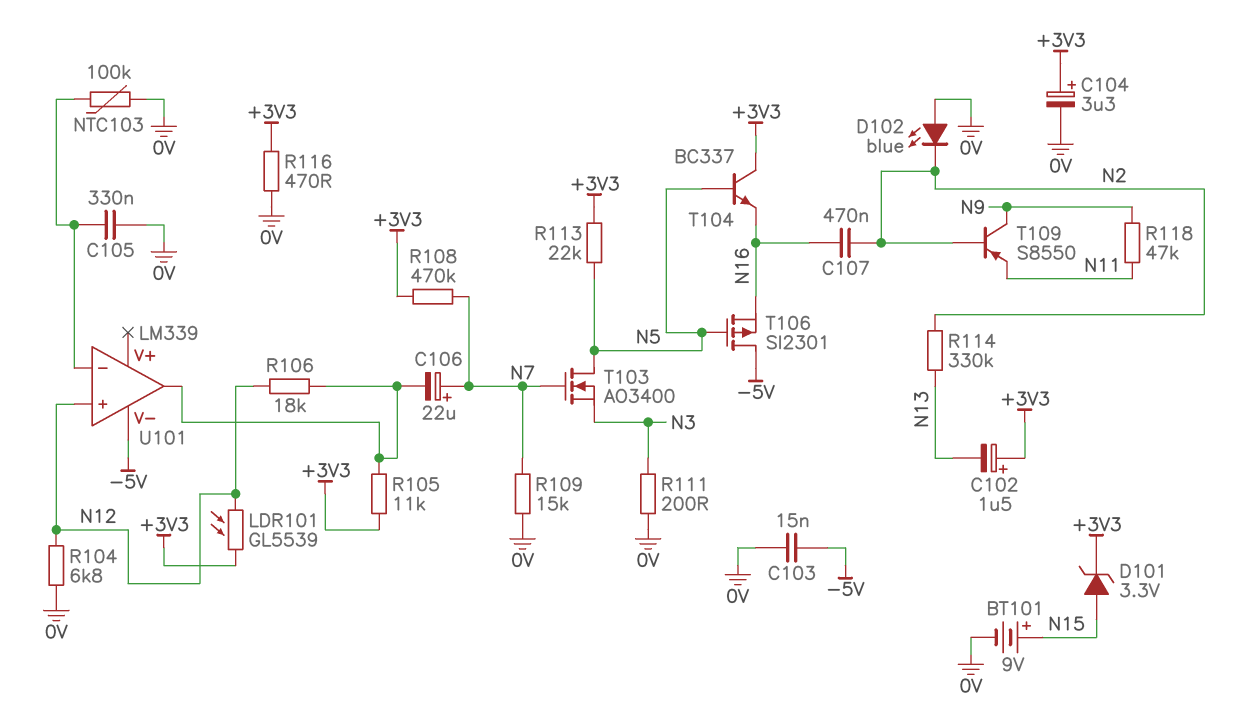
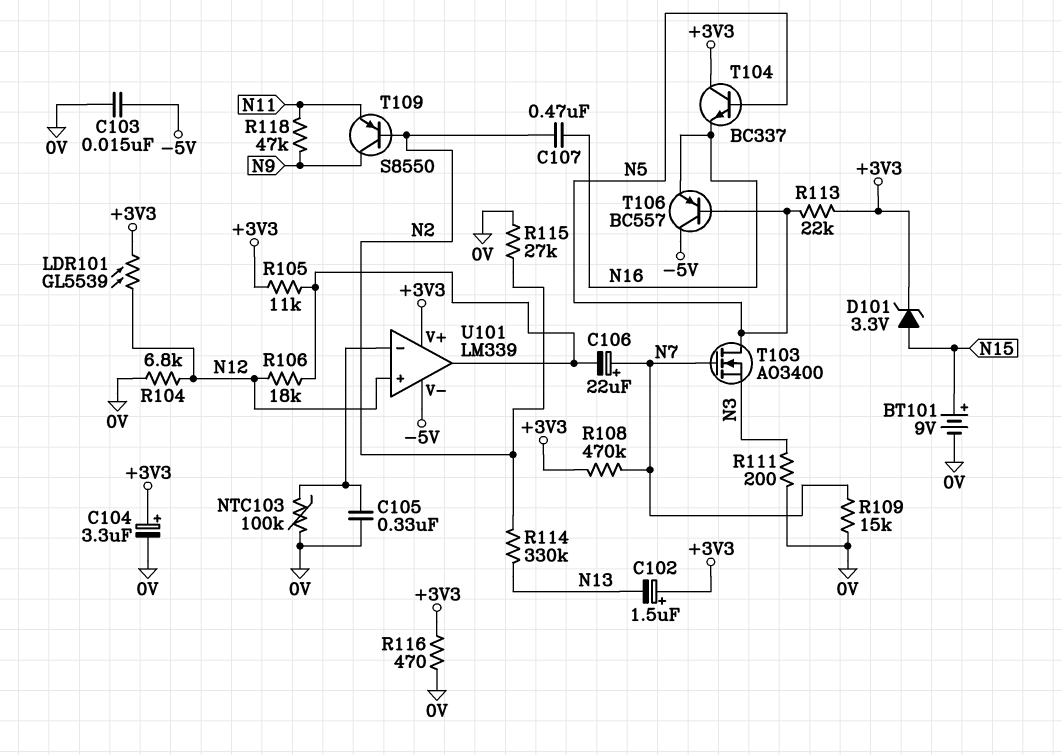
D102: LED blue (A 0V, K N2) -> none
R115: none -> 27k (0V, N2)
T106: PMOS SI2301 (G N5, D -5V, S N16) -> PNP BC557 (B N5, C -5V, E N16)
U101 pin V+: none -> +3V3

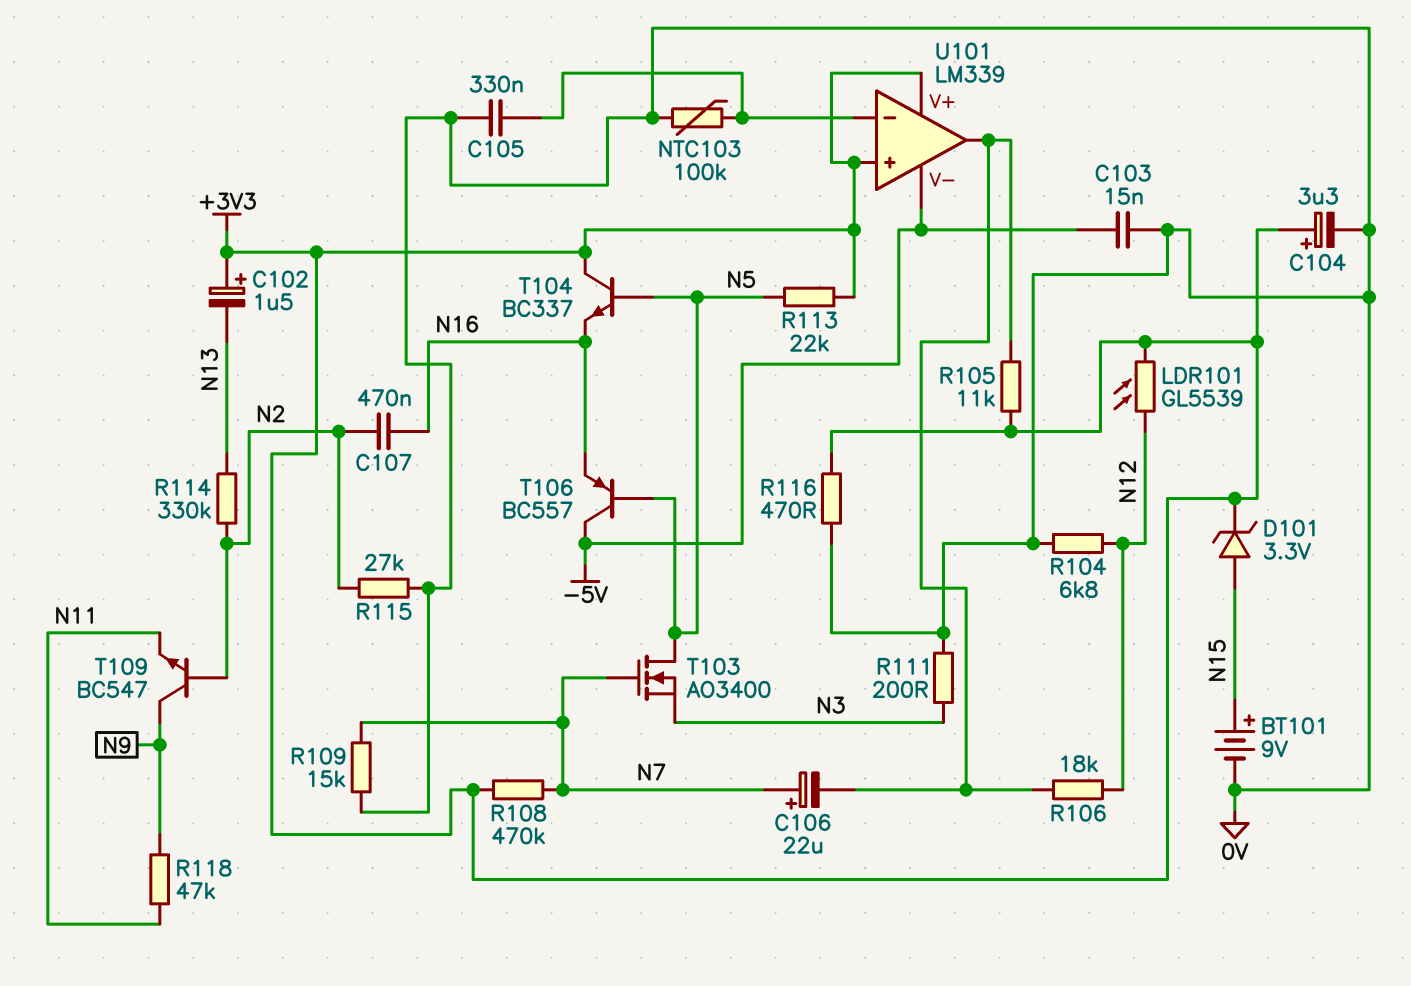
T109: PNP S8550 (B N2, C N9, E N11) -> NPN BC547 (B N2, C N9, E N11)
U101 pin in+: N12 -> +3V3

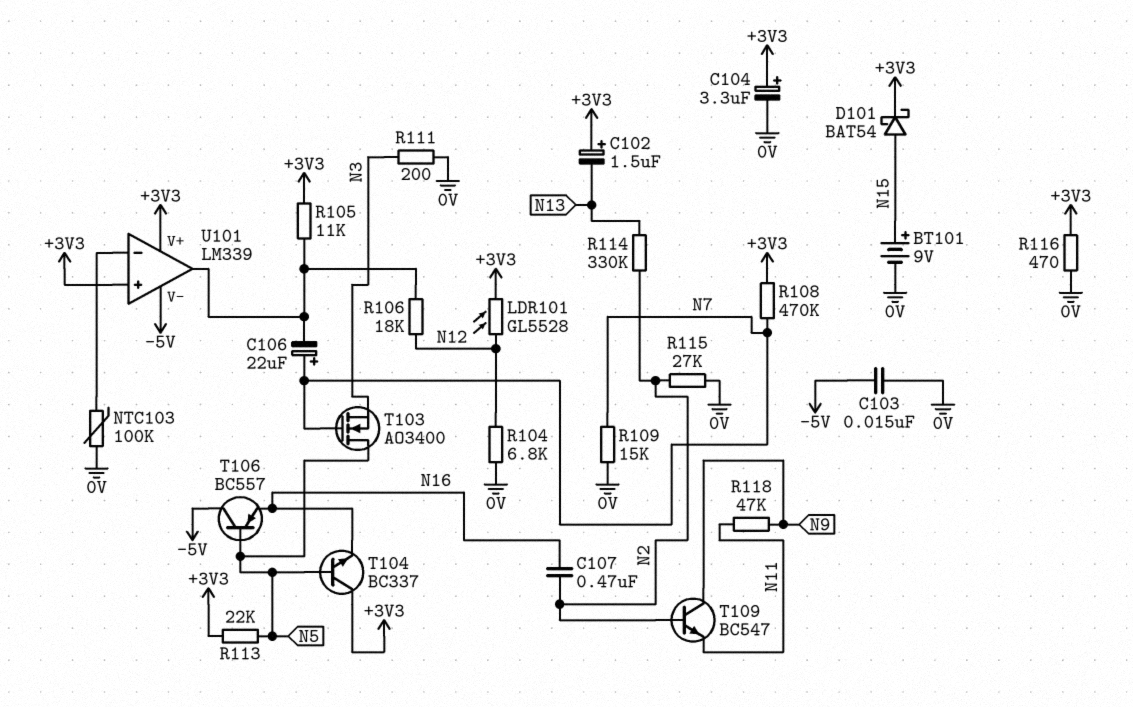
C105: 330nF (0V, U101/in-) -> none
D101: zener 3.3V (A N15, K +3V3) -> schottky BAT54 (A N15, K +3V3)
LDR101: GL5539 (+3V3, N12) -> GL5528 (+3V3, N12)

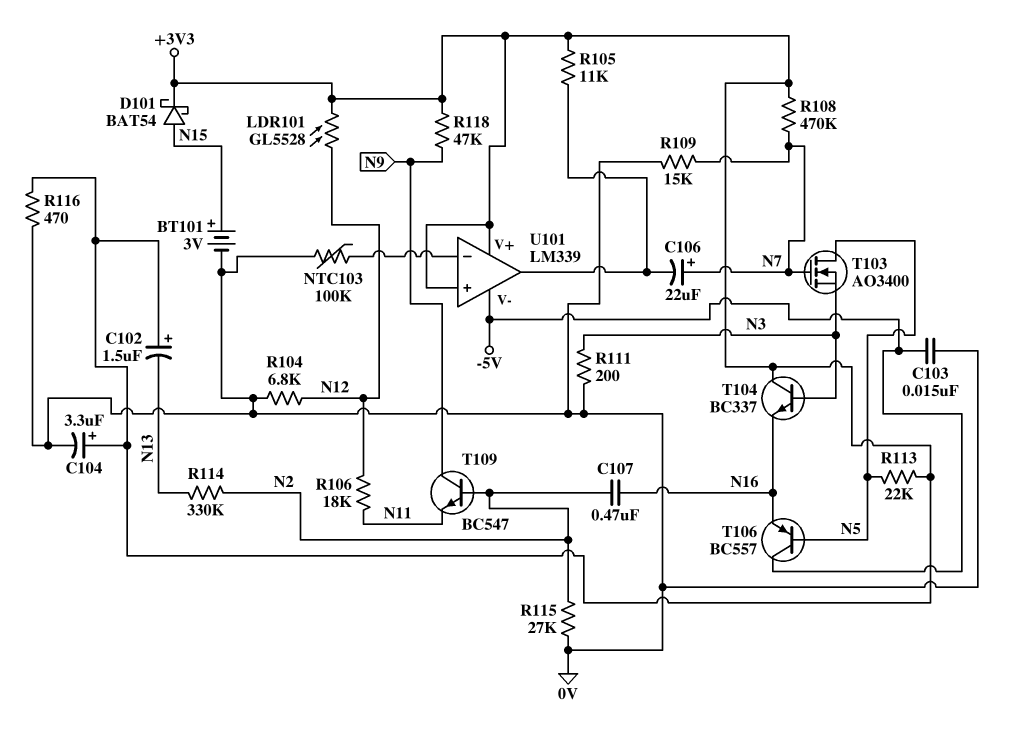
BT101: 9V (plus N15, minus 0V) -> 3V (plus N15, minus 0V)
R106: 18k (N12, U101/out) -> 18k (N11, N12)
R118: 47k (N9, N11) -> 47k (+3V3, N9)
T104: NPN BC337 (B N5, C +3V3, E N16) -> NPN BC337 (B N3, C +3V3, E N16)

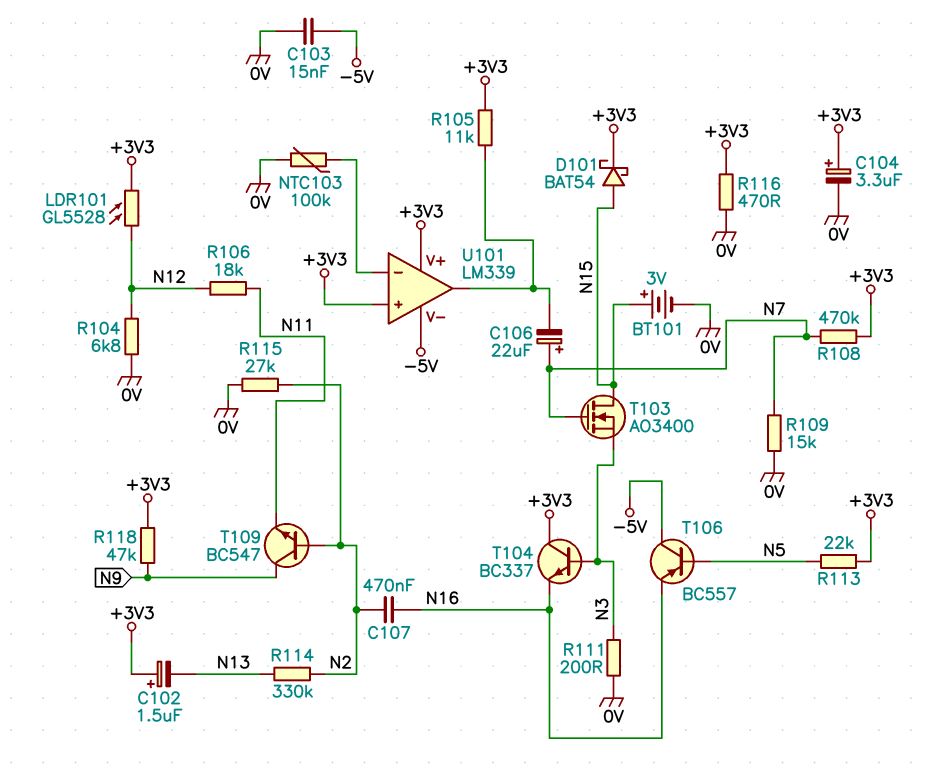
T103: NMOS AO3400 (G N7, D N5, S N3) -> NMOS AO3400 (G N7, D N15, S N3)

